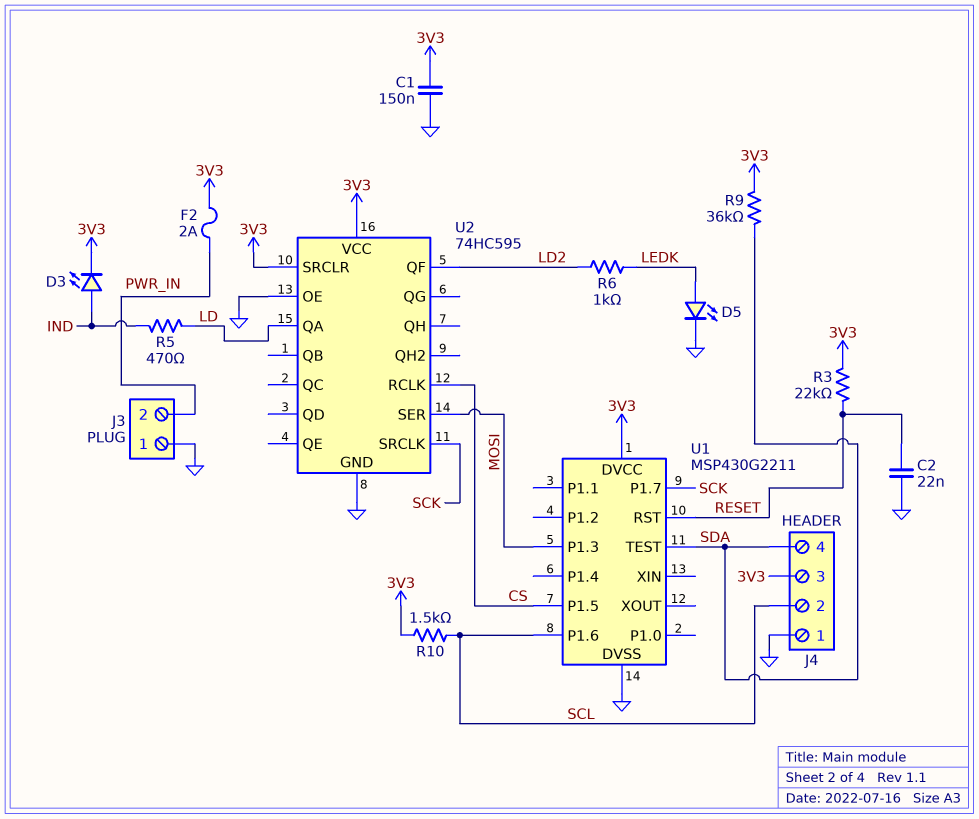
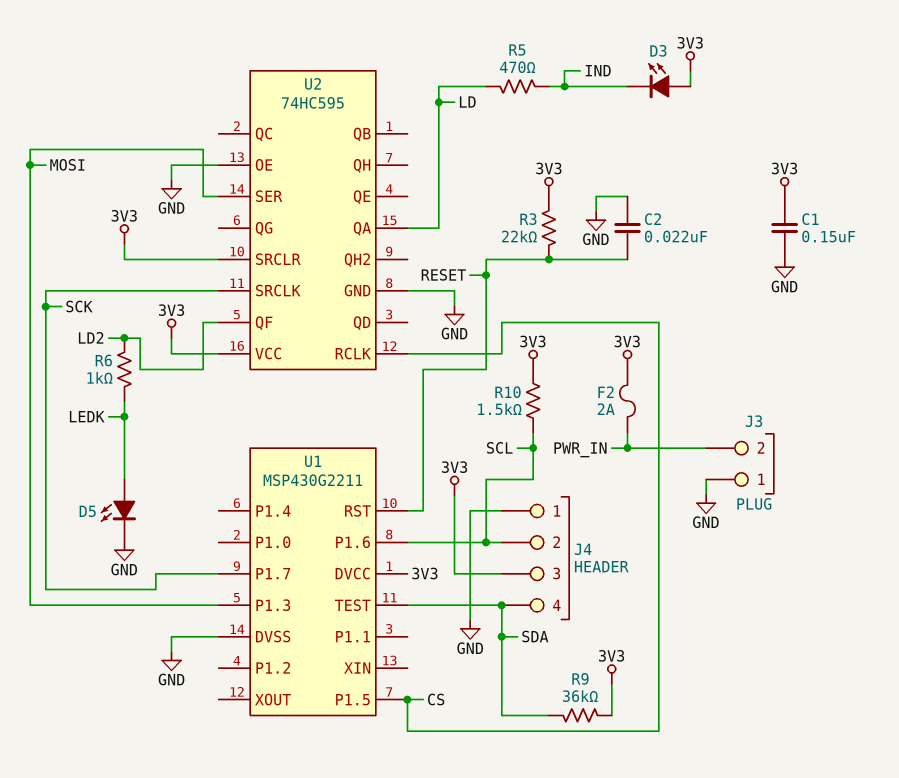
D3: LED (A IND, K 3V3) -> LED (A 3V3, K IND)

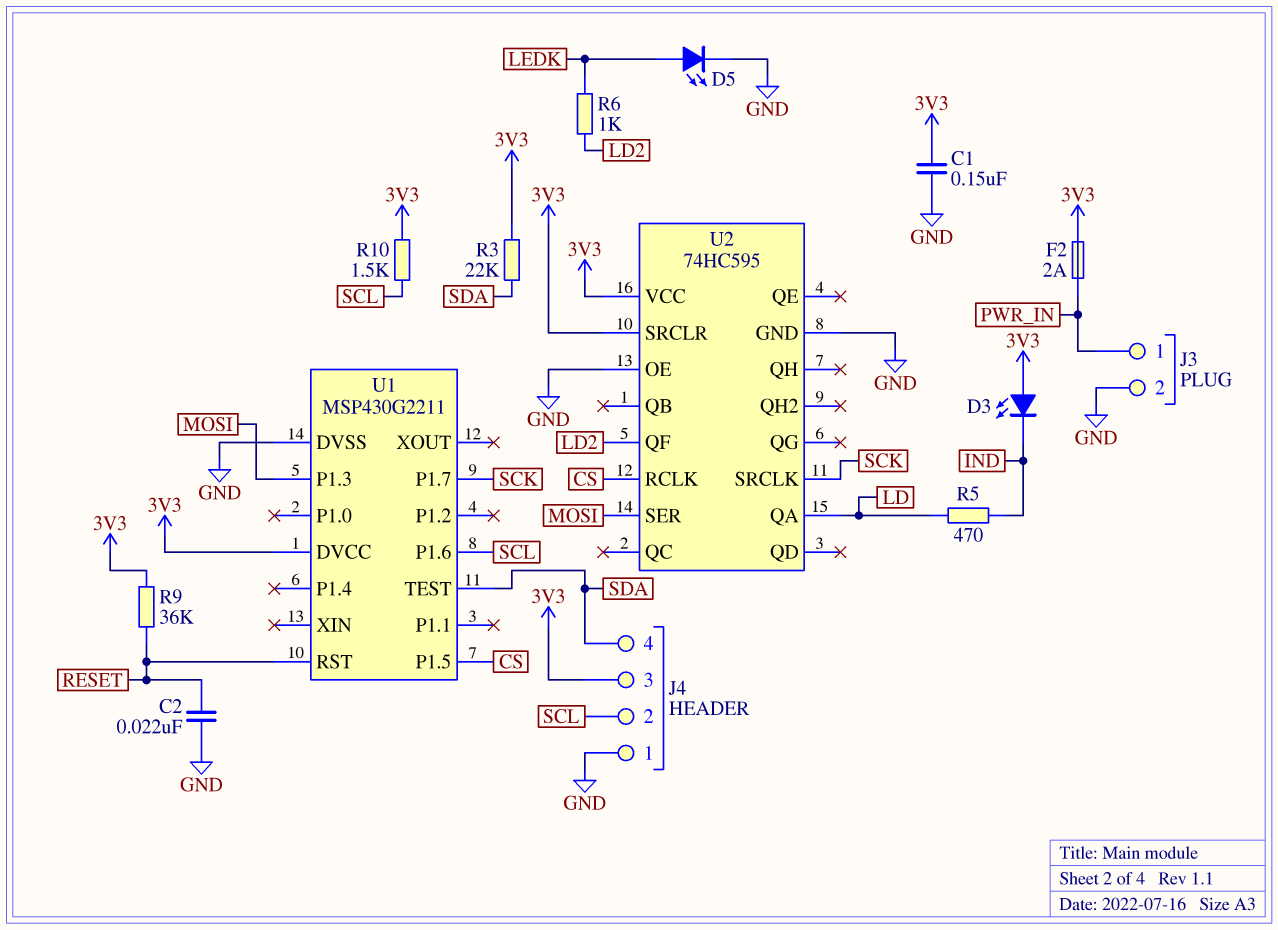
J3 pin 1: GND -> PWR_IN
J3 pin 2: PWR_IN -> GND
R3: 22k (3V3, RESET) -> 22k (3V3, SDA)
R9: 36k (3V3, SDA) -> 36k (3V3, RESET)

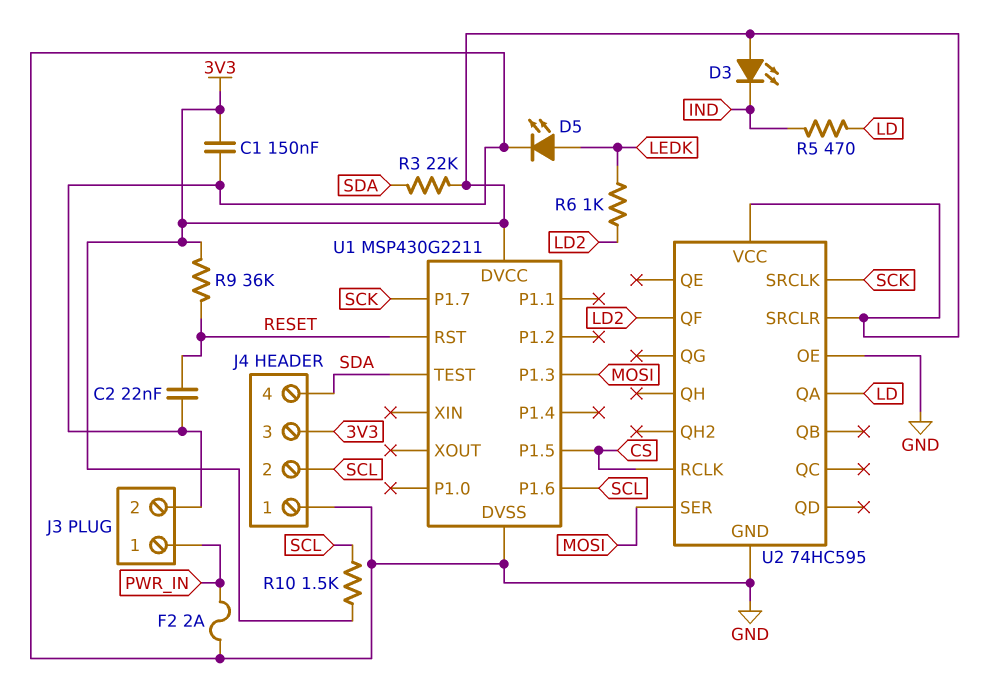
F2: 2A (3V3, PWR_IN) -> 2A (GND, PWR_IN)

